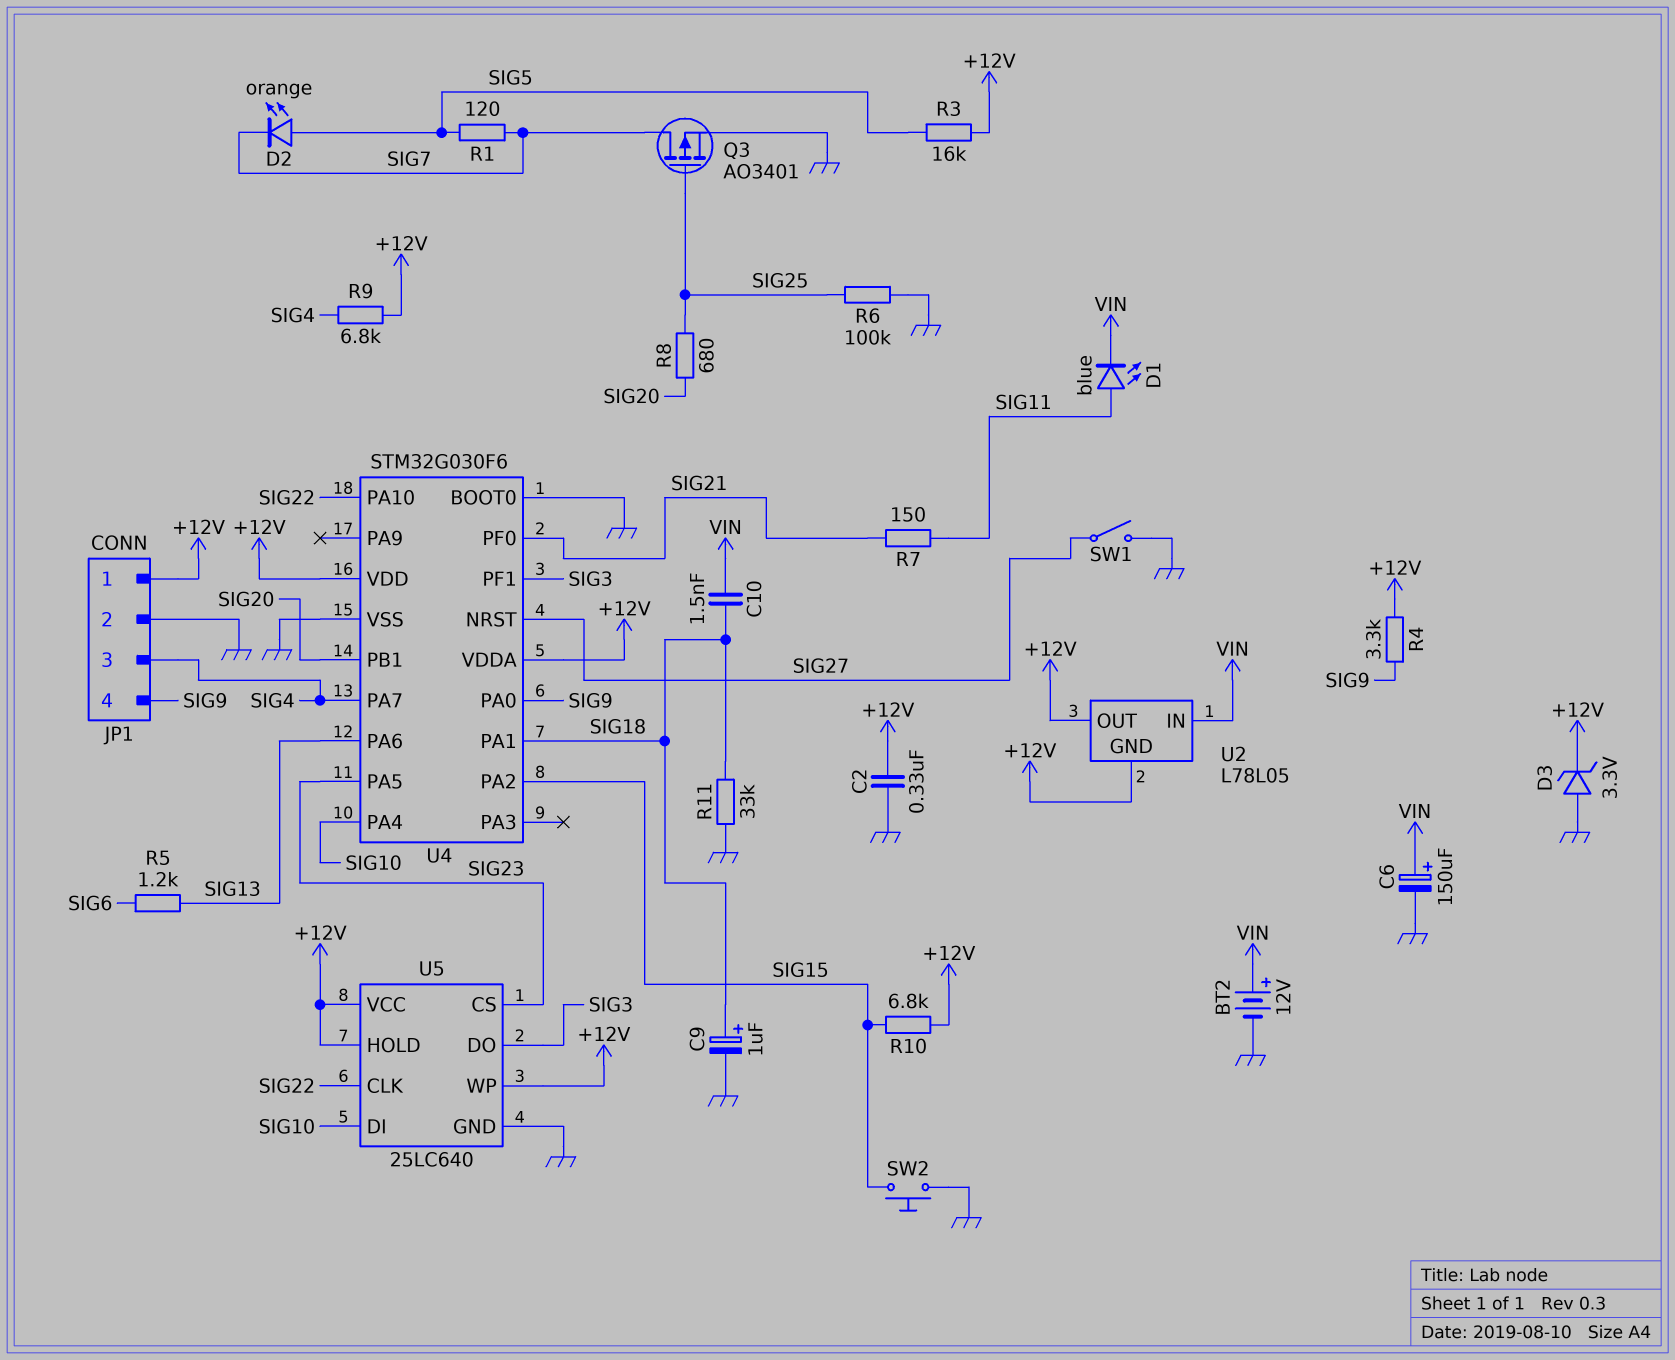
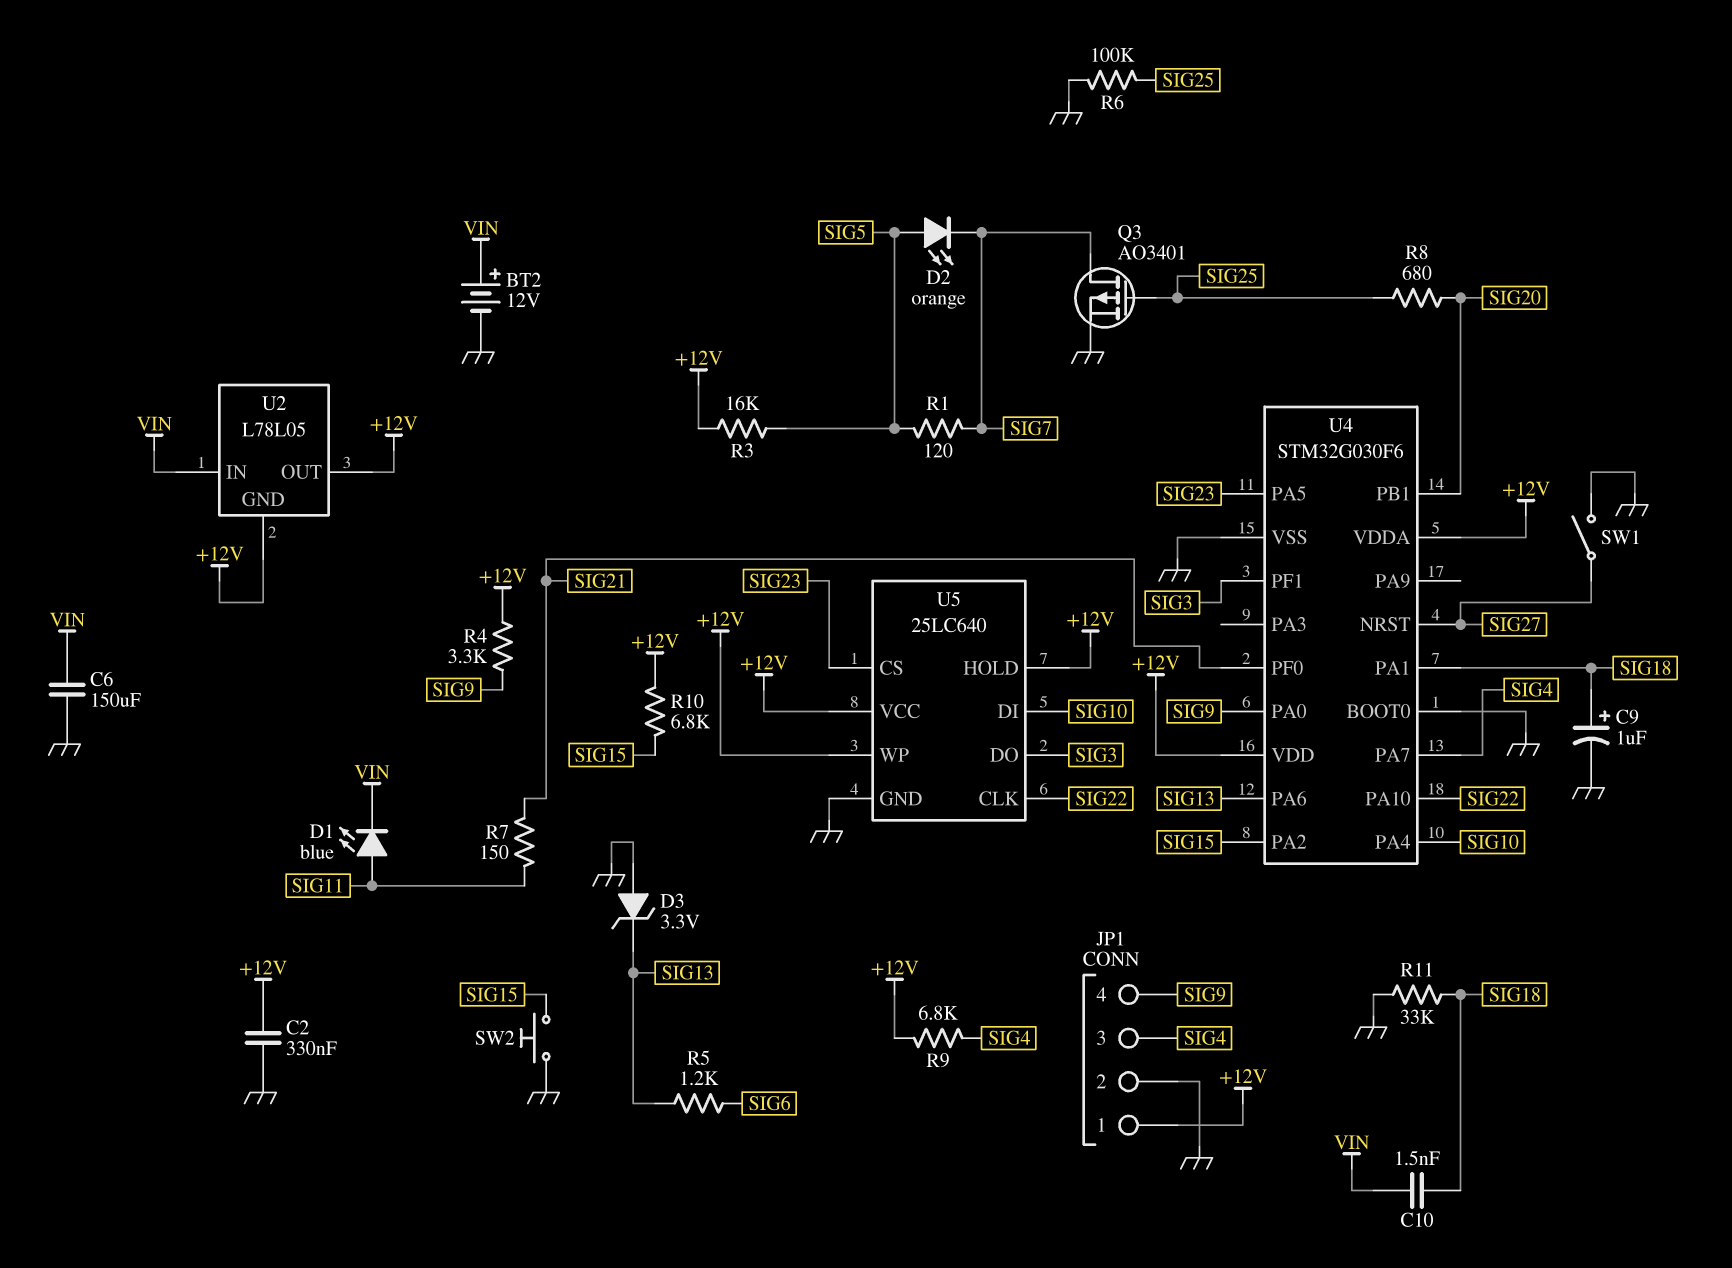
C6: 150uF (plus VIN, minus GND) -> 150uF (GND, VIN)
D3: zener 3.3V (A GND, K +12V) -> zener 3.3V (A GND, K SIG13)

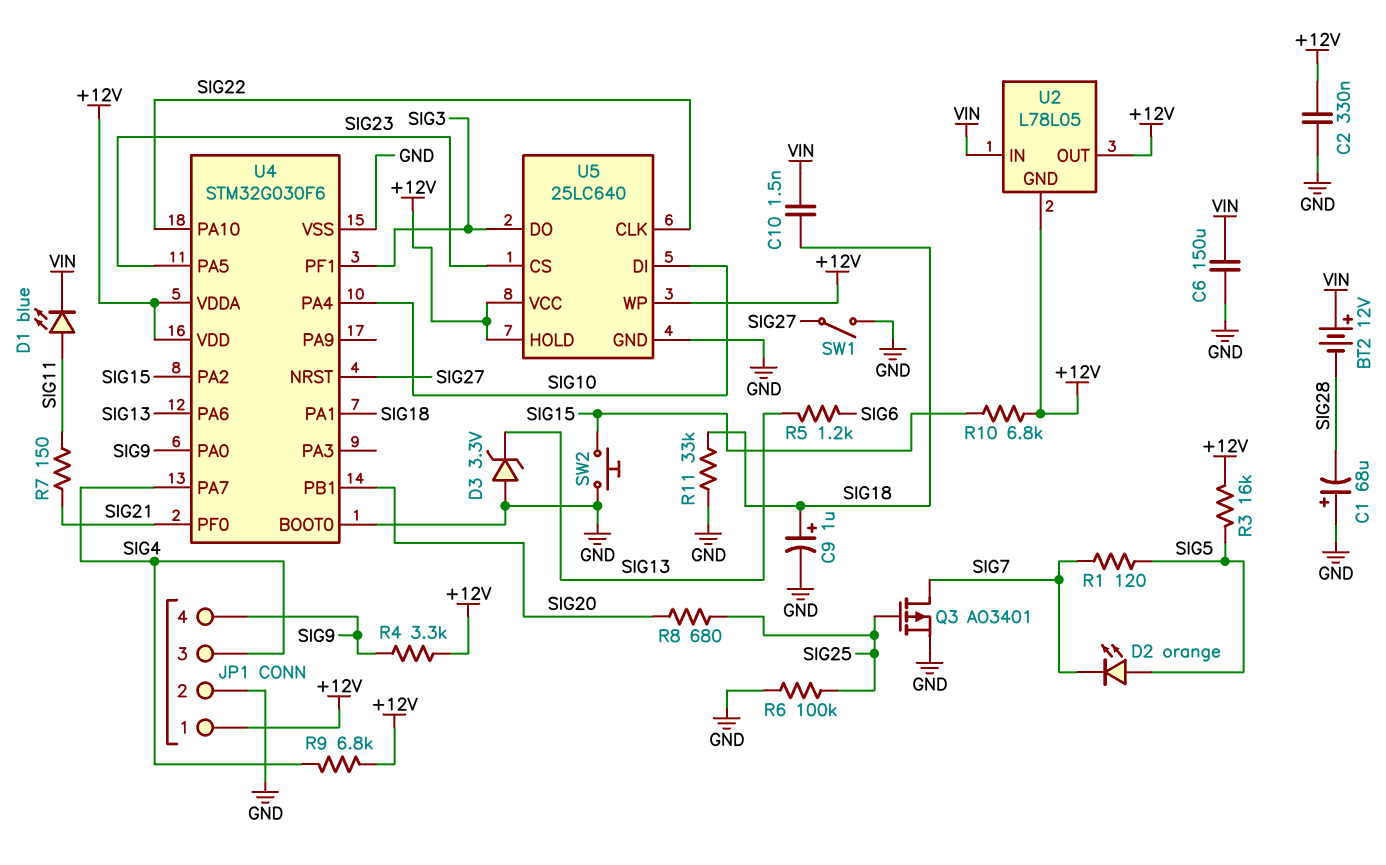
BT2: 12V (plus VIN, minus GND) -> 12V (plus VIN, minus SIG28)
C1: none -> 68uF (plus GND, minus SIG28)

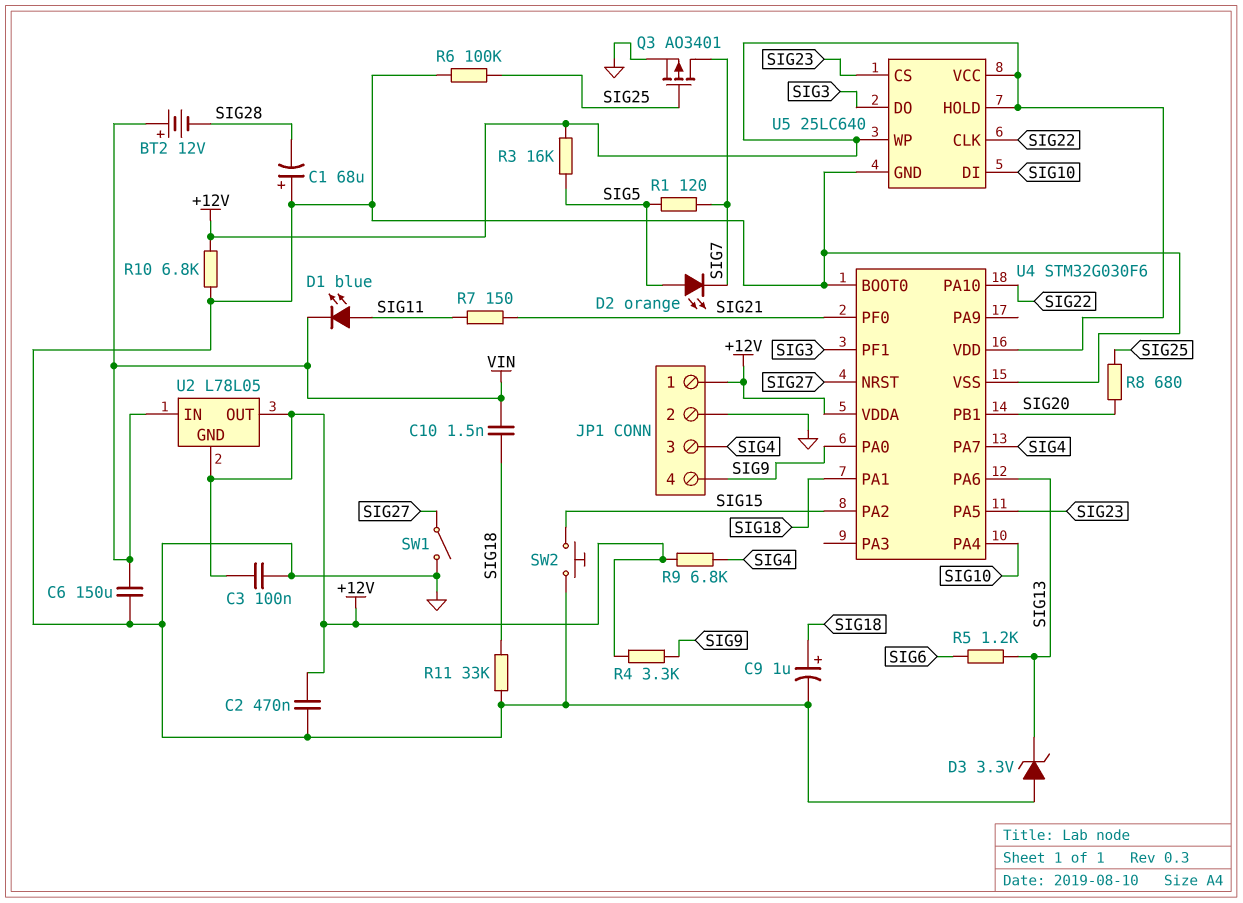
C2: 330nF (+12V, GND) -> 470nF (+12V, GND)
C3: none -> 100nF (+12V, GND)
R10: 6.8k (+12V, SIG15) -> 6.8k (+12V, GND)

